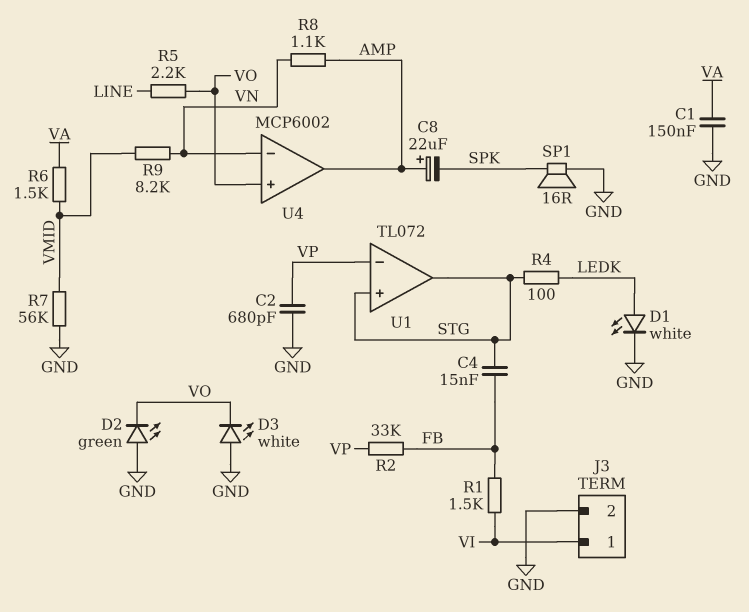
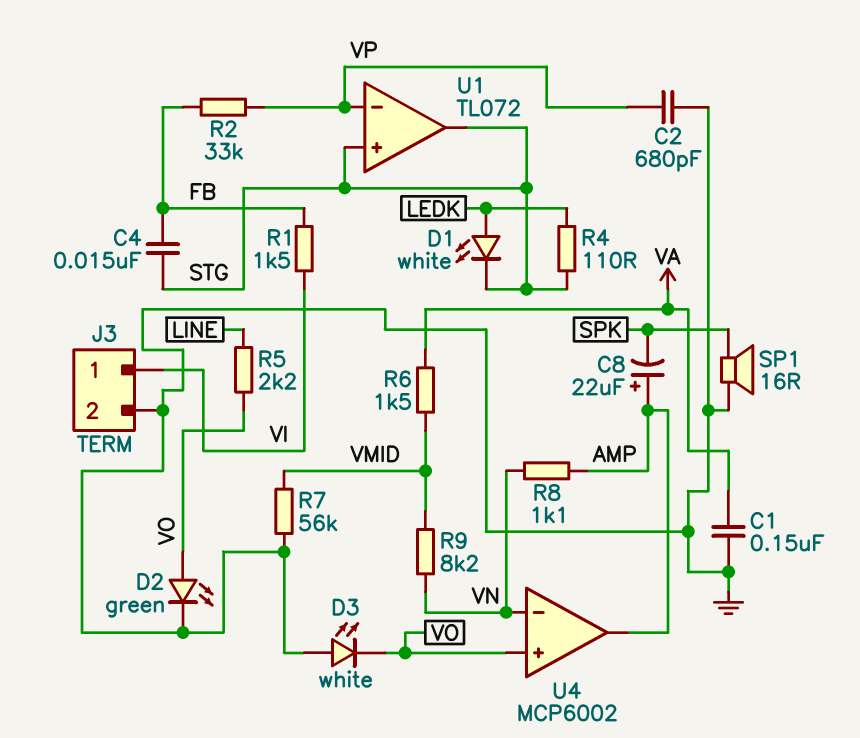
D1: LED white (A LEDK, K GND) -> LED white (A LEDK, K STG)
D2: LED green (A GND, K VO) -> LED green (A VO, K GND)
R4: 100 (LEDK, STG) -> 110 (LEDK, STG)

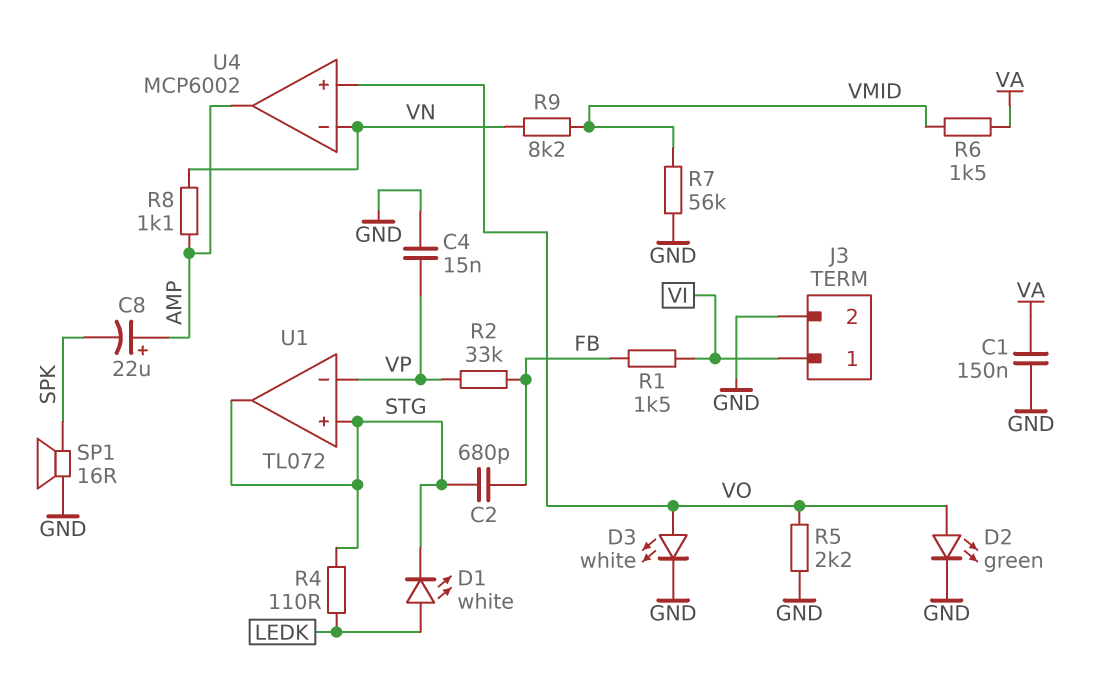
C2: 680pF (GND, VP) -> 680pF (FB, STG)
C4: 15nF (FB, STG) -> 15nF (GND, VP)
D3: LED white (A GND, K VO) -> LED white (A VO, K GND)
R5: 2.2k (LINE, VO) -> 2.2k (GND, VO)

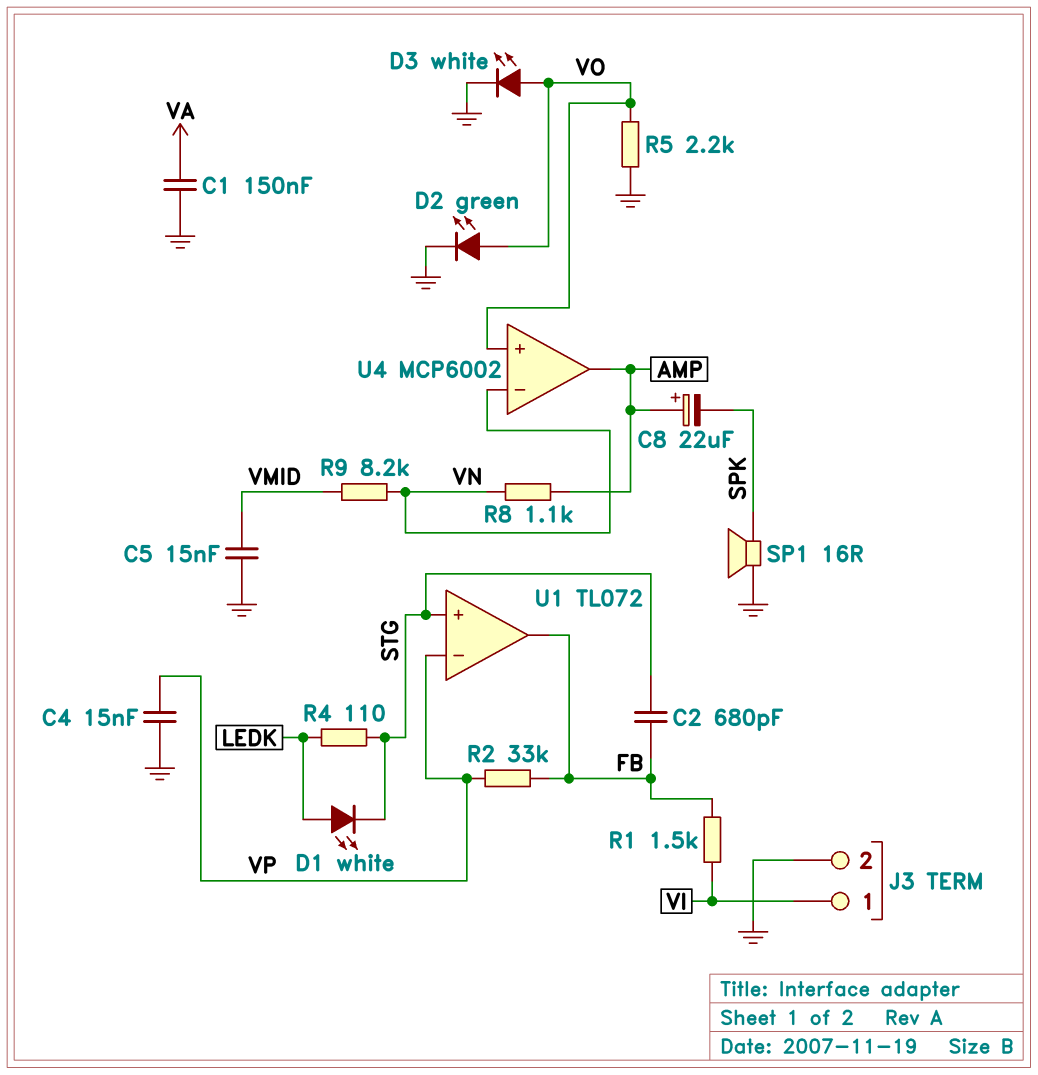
C5: none -> 15nF (GND, VMID)
R6: 1.5k (VA, VMID) -> none
R7: 56k (GND, VMID) -> none
U1 pin out: STG -> FB

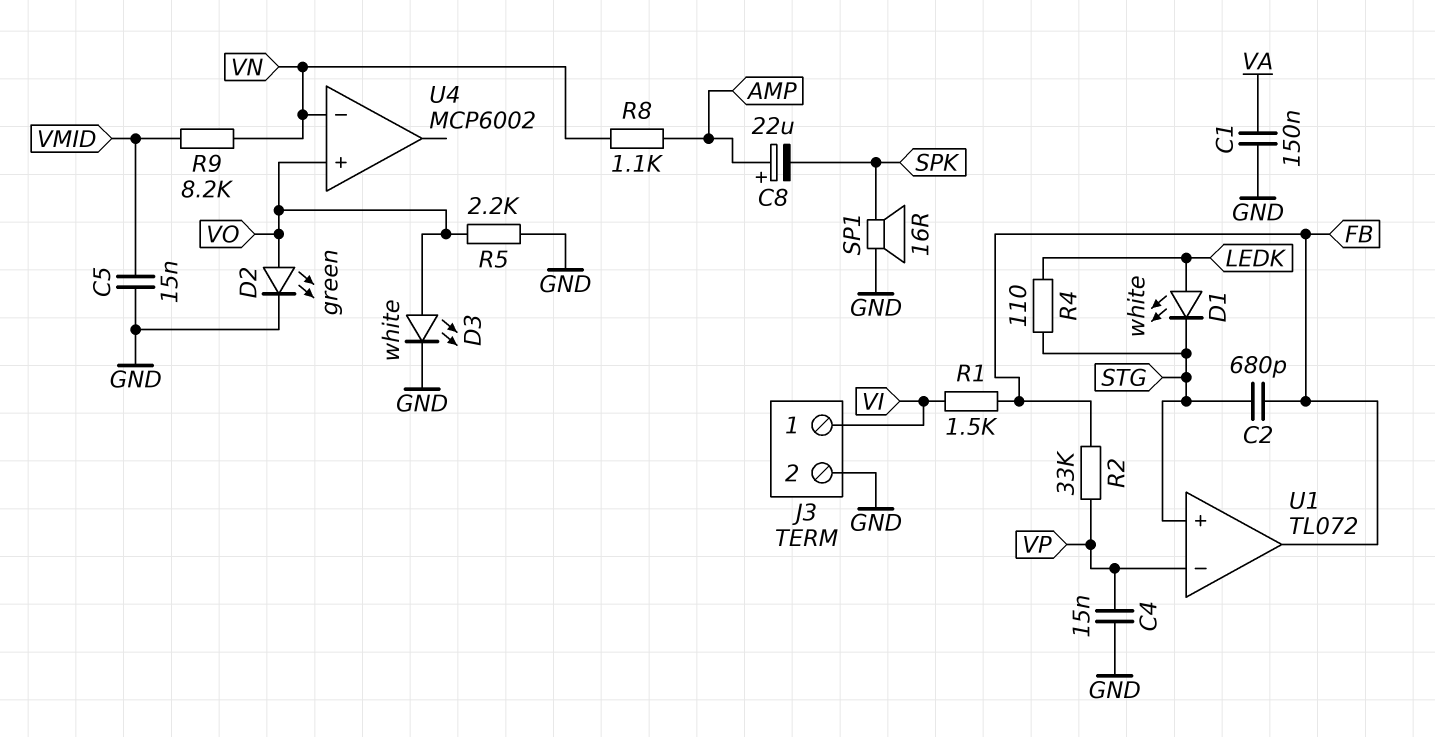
U4 pin out: AMP -> none

